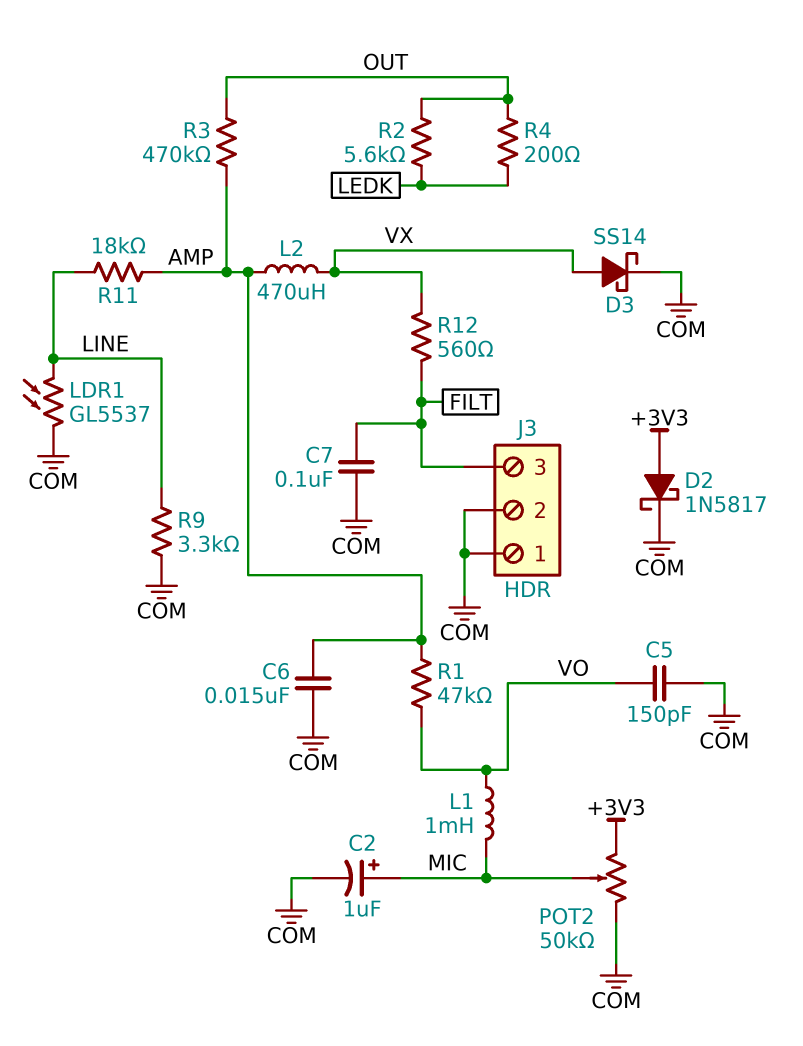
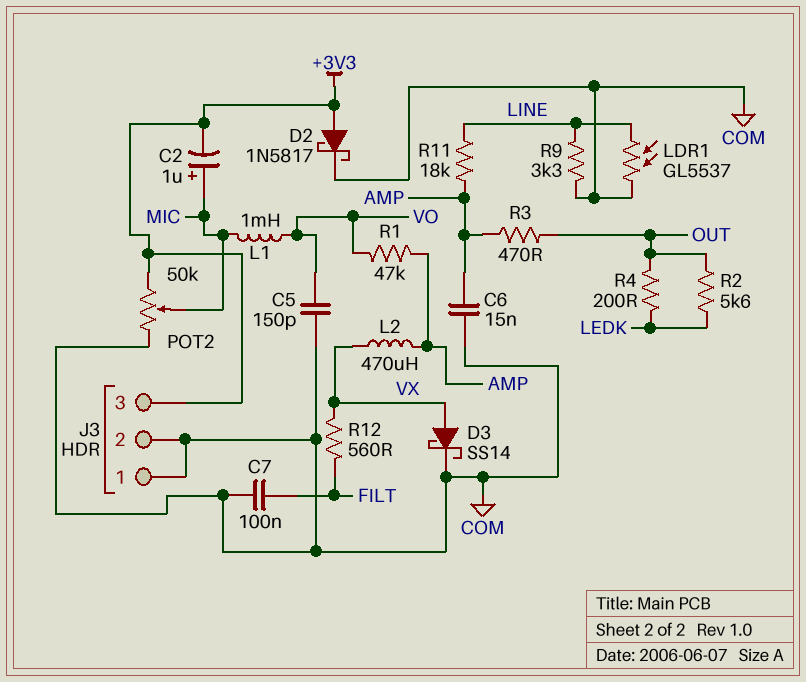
C2: 1uF (plus MIC, minus COM) -> 1uF (plus MIC, minus +3V3)
J3 pin 3: FILT -> +3V3
R3: 470k (AMP, OUT) -> 470 (AMP, OUT)

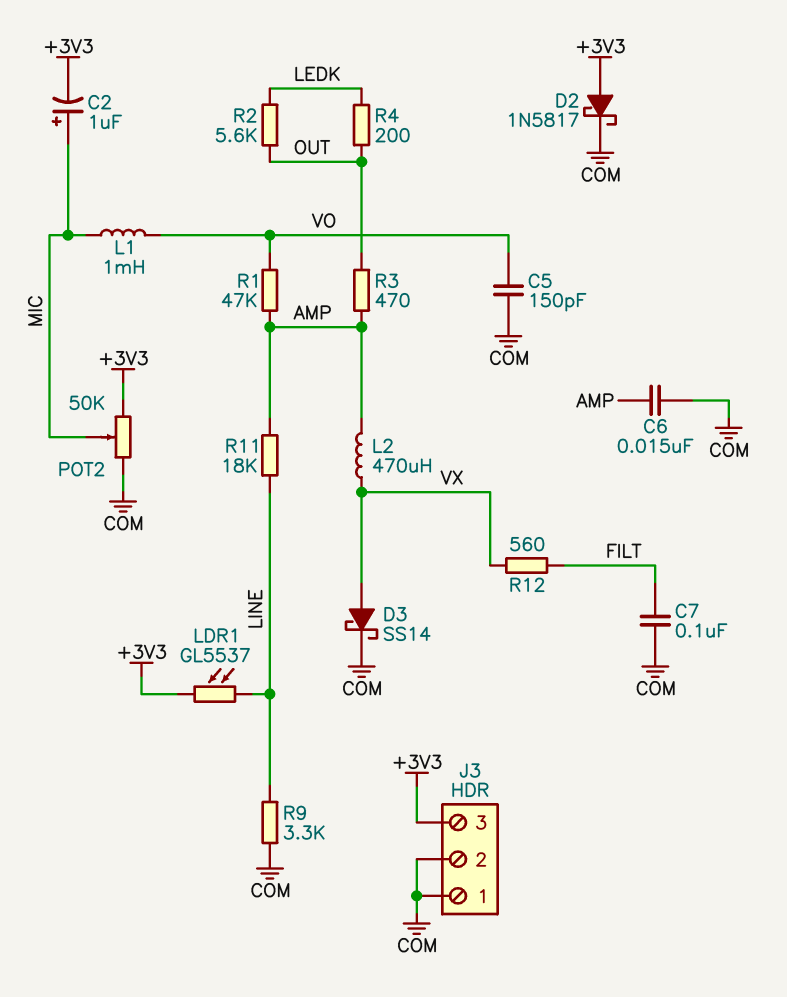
LDR1: GL5537 (COM, LINE) -> GL5537 (+3V3, LINE)

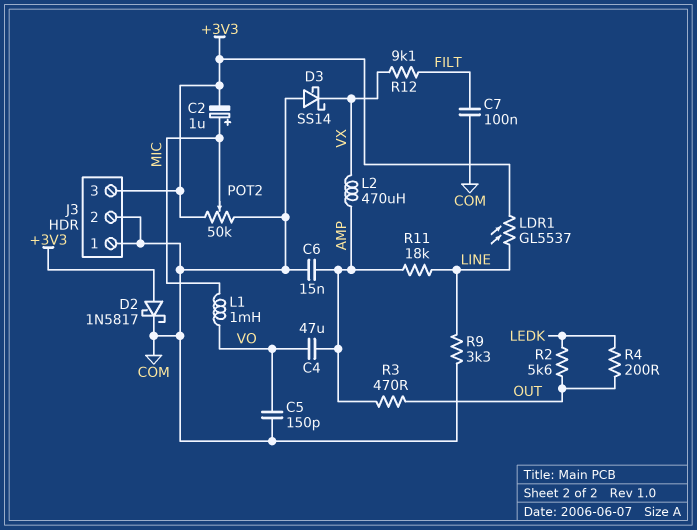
C4: none -> 47uF (AMP, VO)
D3: schottky SS14 (A VX, K COM) -> schottky SS14 (A COM, K VX)
R1: 47k (AMP, VO) -> none
R12: 560 (FILT, VX) -> 9.1k (FILT, VX)

